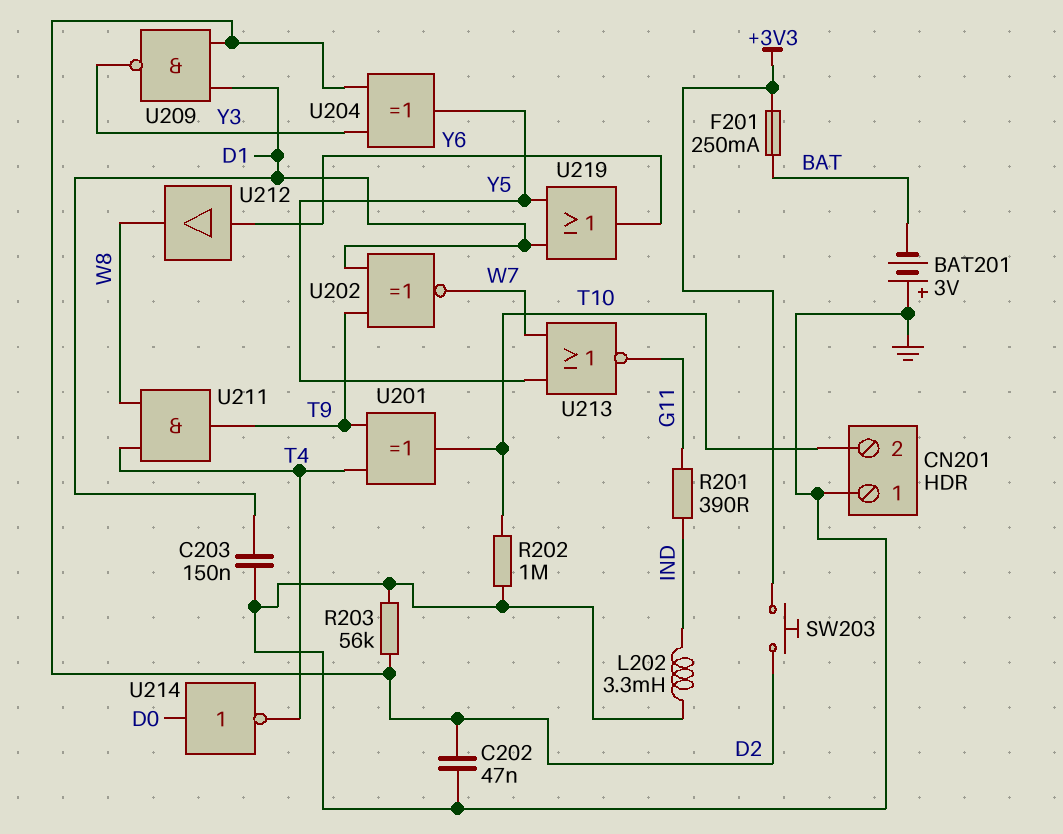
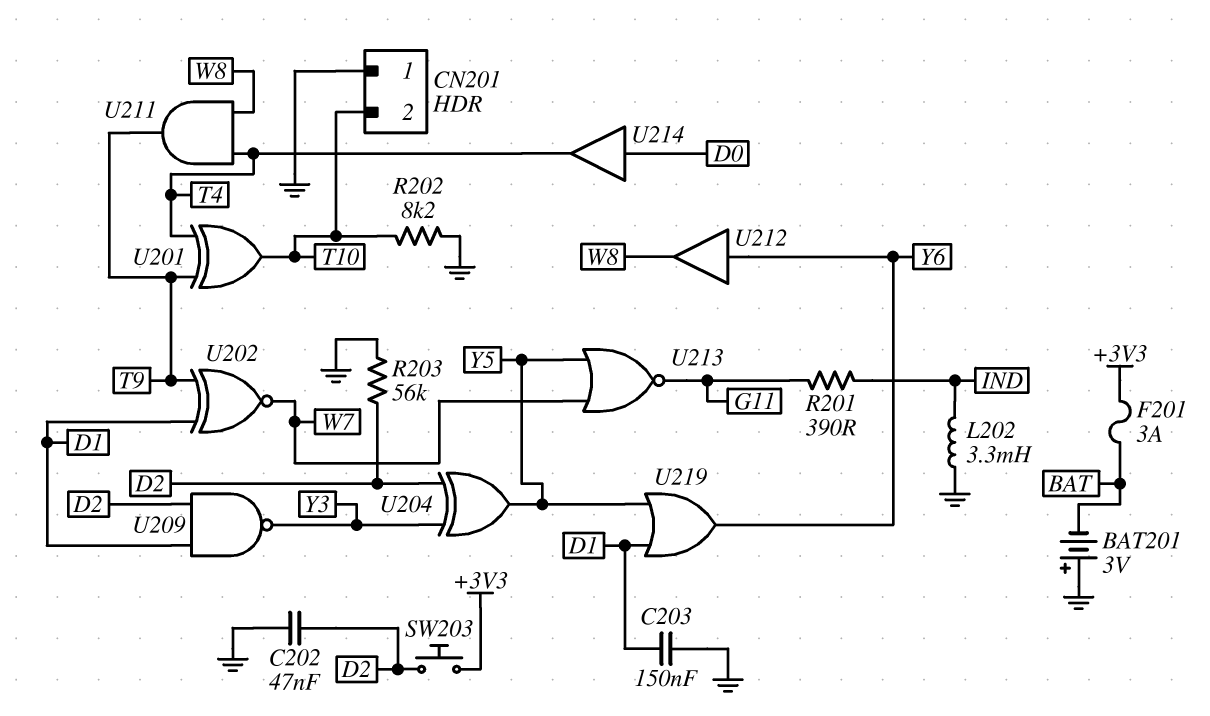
F201: 250mA (+3V3, BAT) -> 3A (+3V3, BAT)
R202: 1M (GND, T10) -> 8.2k (GND, T10)
U214: NOT (in D0, out T4) -> buffer (in D0, out T4)

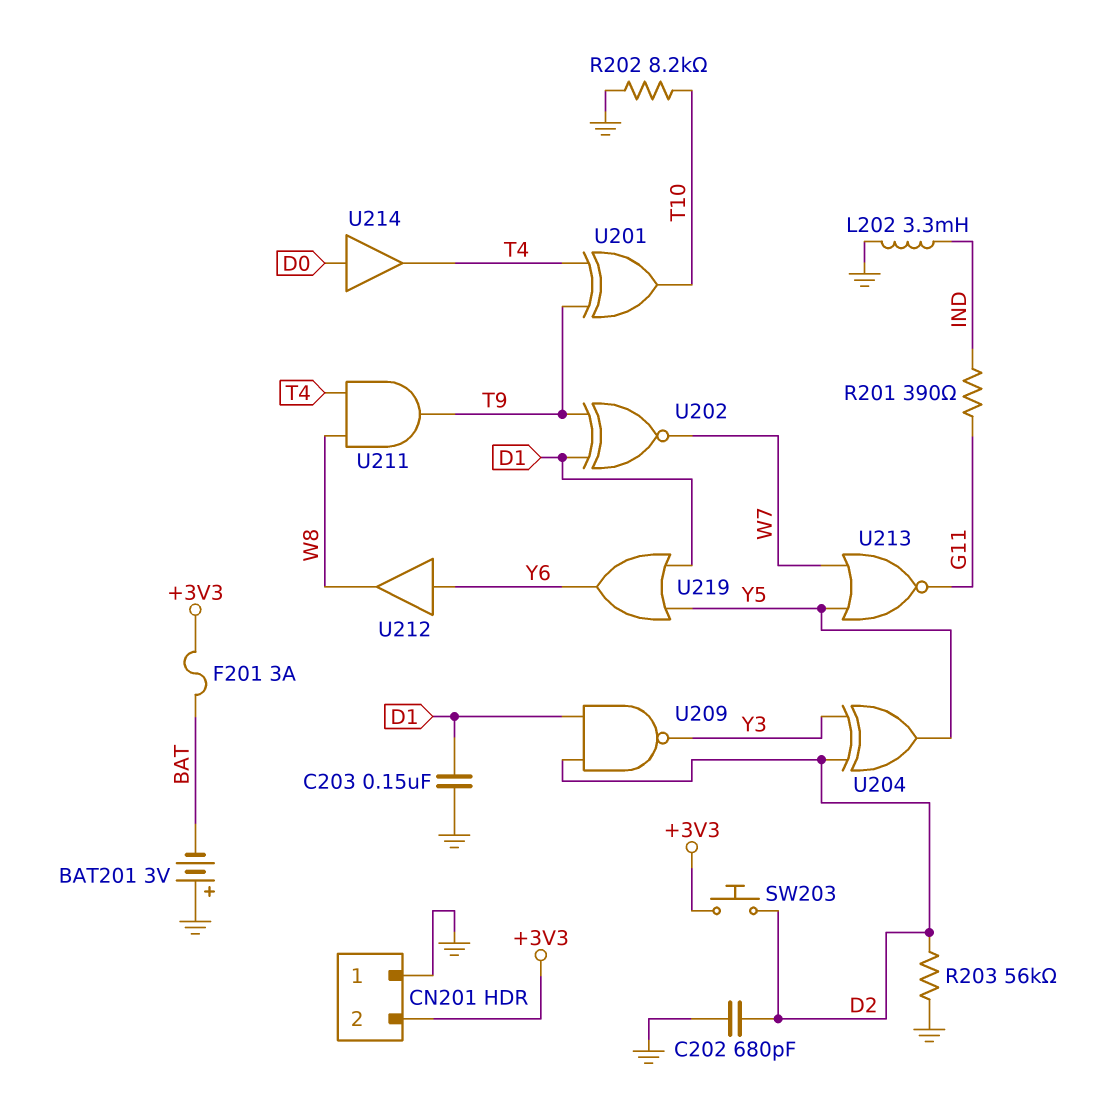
C202: 47nF (D2, GND) -> 680pF (D2, GND)
CN201 pin 2: T10 -> +3V3

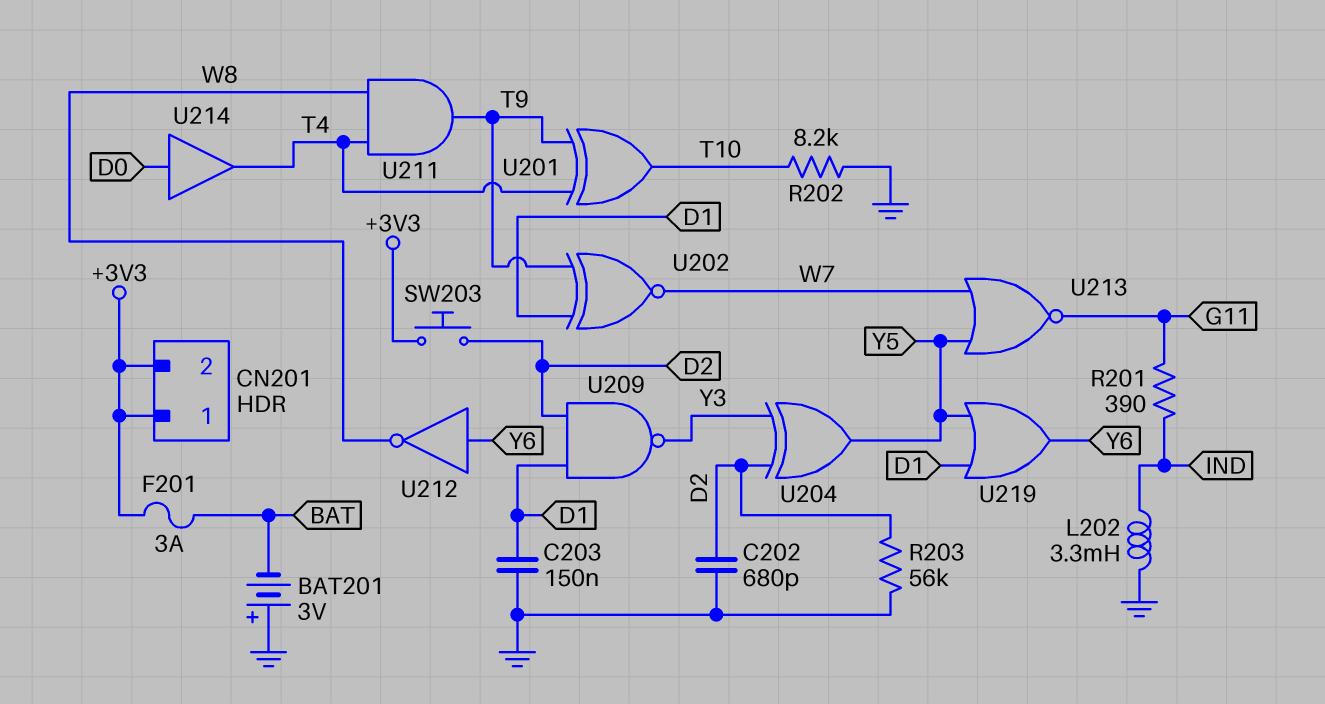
CN201 pin 1: GND -> +3V3
U212: buffer (in Y6, out W8) -> NOT (in Y6, out W8)

